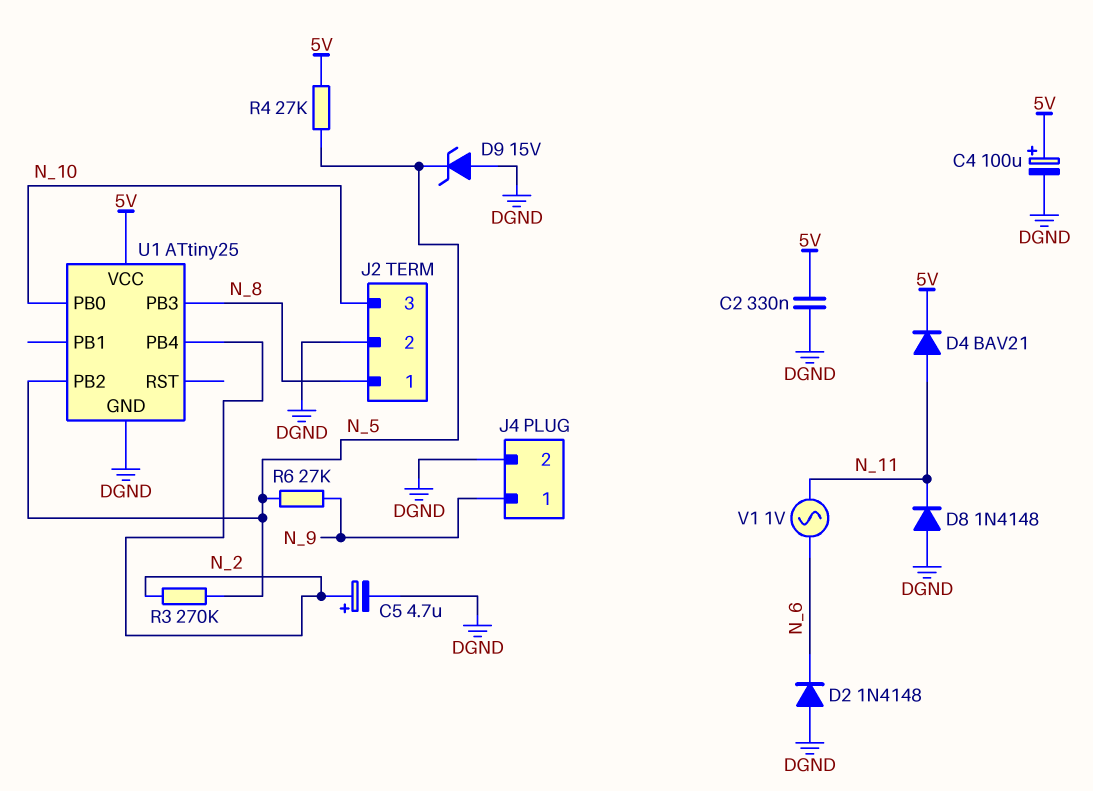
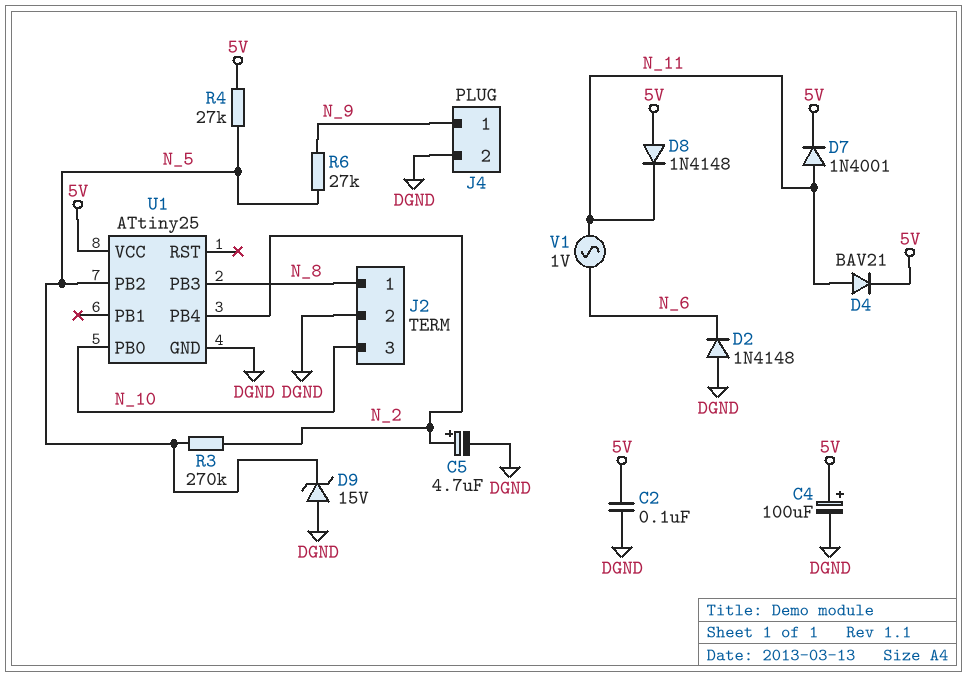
C2: 330nF (5V, DGND) -> 100nF (5V, DGND)
D7: none -> diode 1N4001 (A N_11, K 5V)
D8: diode 1N4148 (A DGND, K N_11) -> diode 1N4148 (A 5V, K N_11)

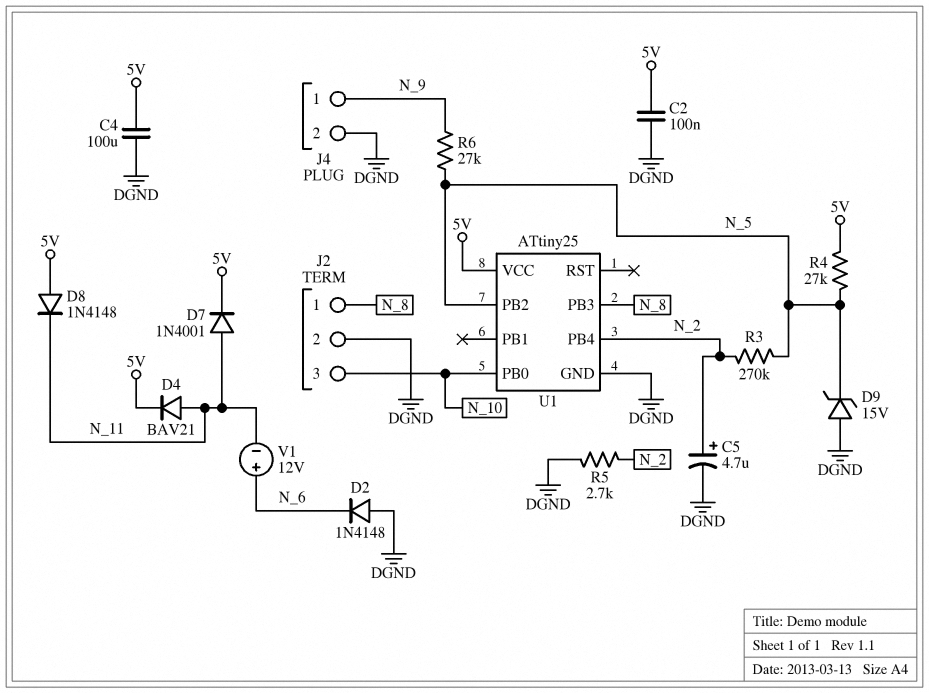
C4: 100uF (plus 5V, minus DGND) -> 100uF (5V, DGND)
R5: none -> 2.7k (DGND, N_2)
V1: AC 1V (N_6, N_11) -> 12V (plus N_6, minus N_11)

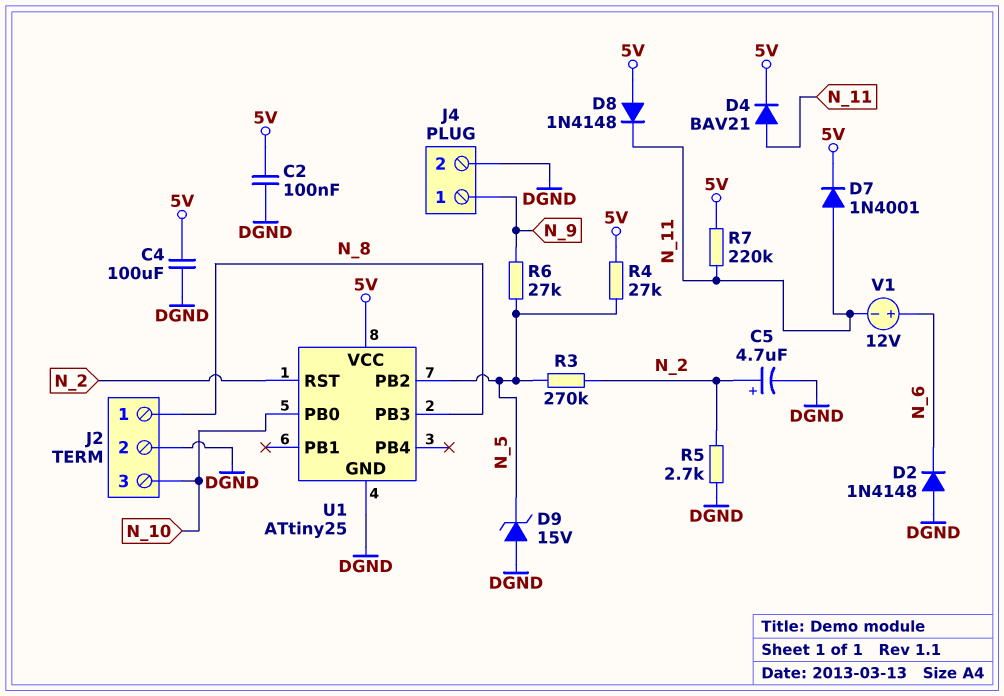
R7: none -> 220k (5V, N_11)
U1 pin PB4: N_2 -> none
U1 pin RST: none -> N_2

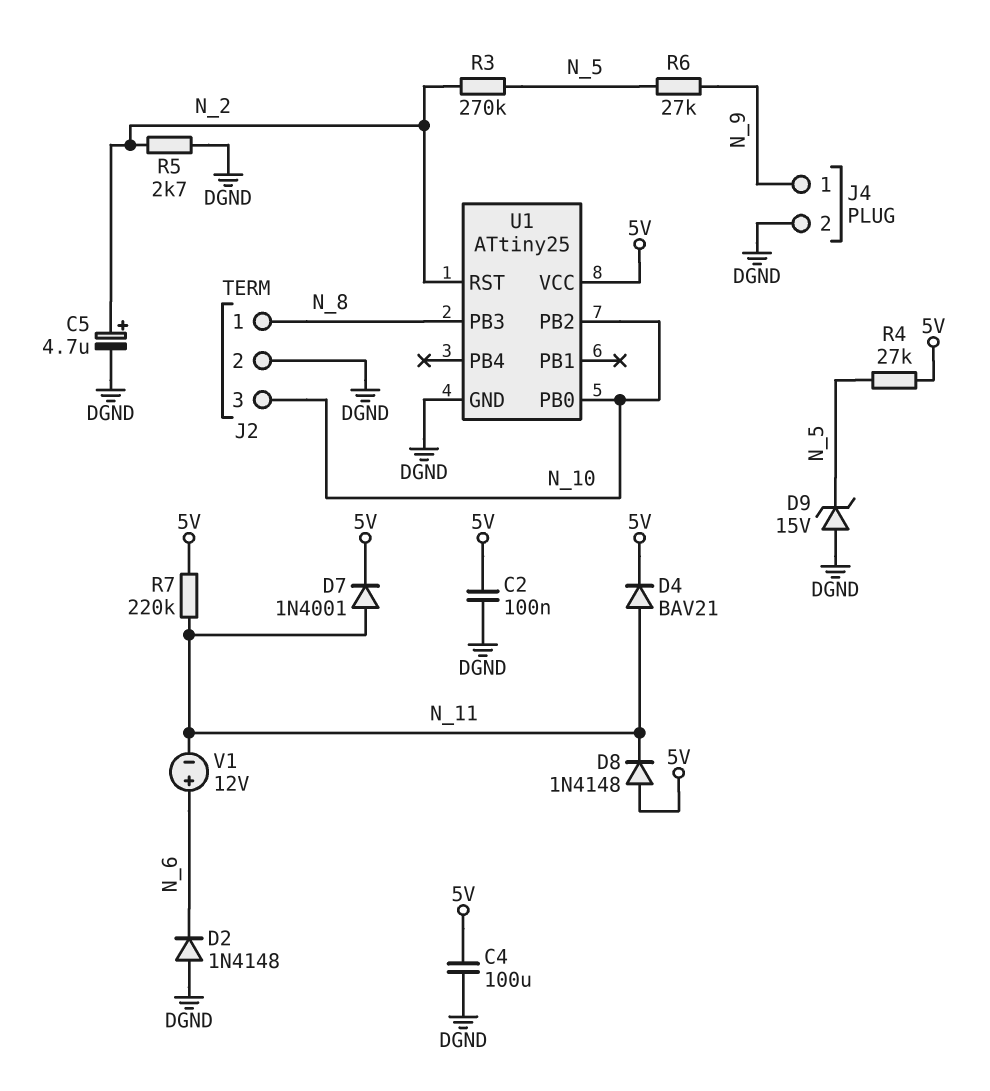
U1 pin PB2: N_5 -> N_10

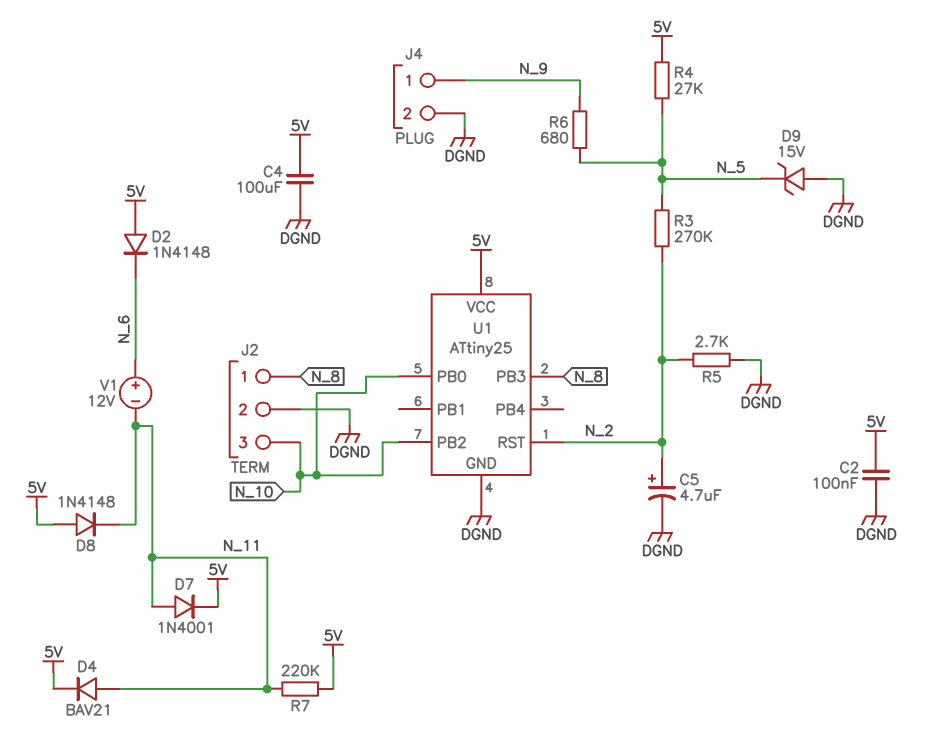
D2: diode 1N4148 (A DGND, K N_6) -> diode 1N4148 (A 5V, K N_6)
R6: 27k (N_5, N_9) -> 680 (N_5, N_9)

